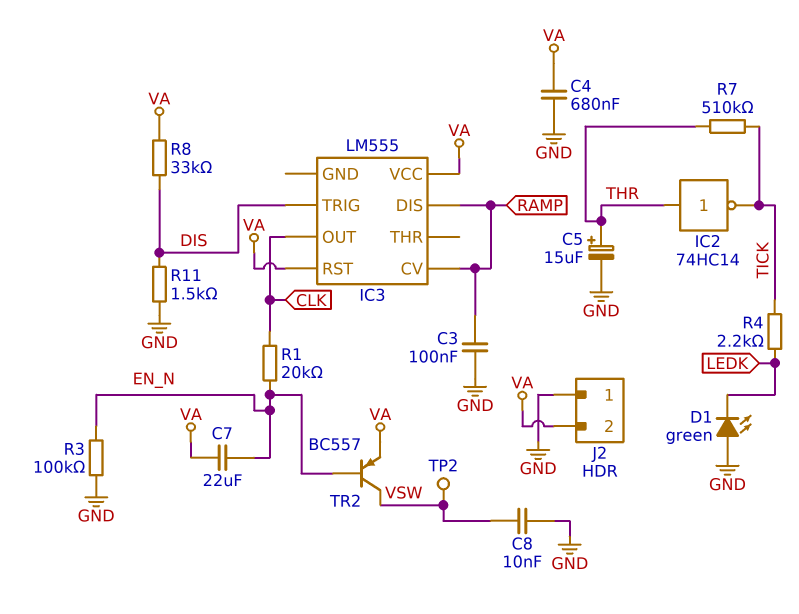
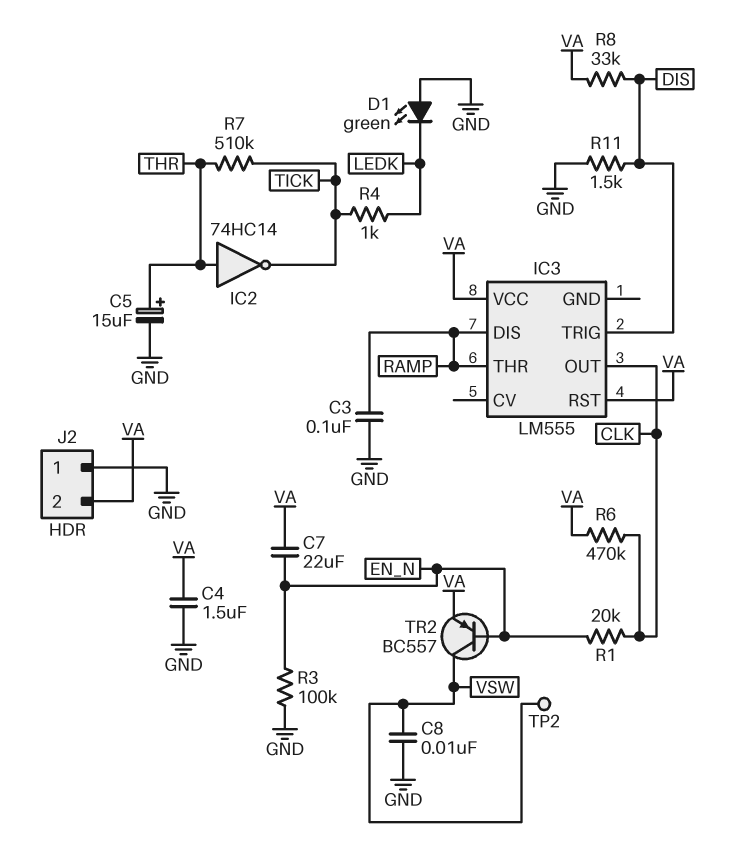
C4: 680nF (GND, VA) -> 1.5uF (GND, VA)
IC3 pin CV: RAMP -> none
IC3 pin THR: none -> RAMP
R4: 2.2k (LEDK, TICK) -> 1k (LEDK, TICK)
R6: none -> 470k (CLK, VA)

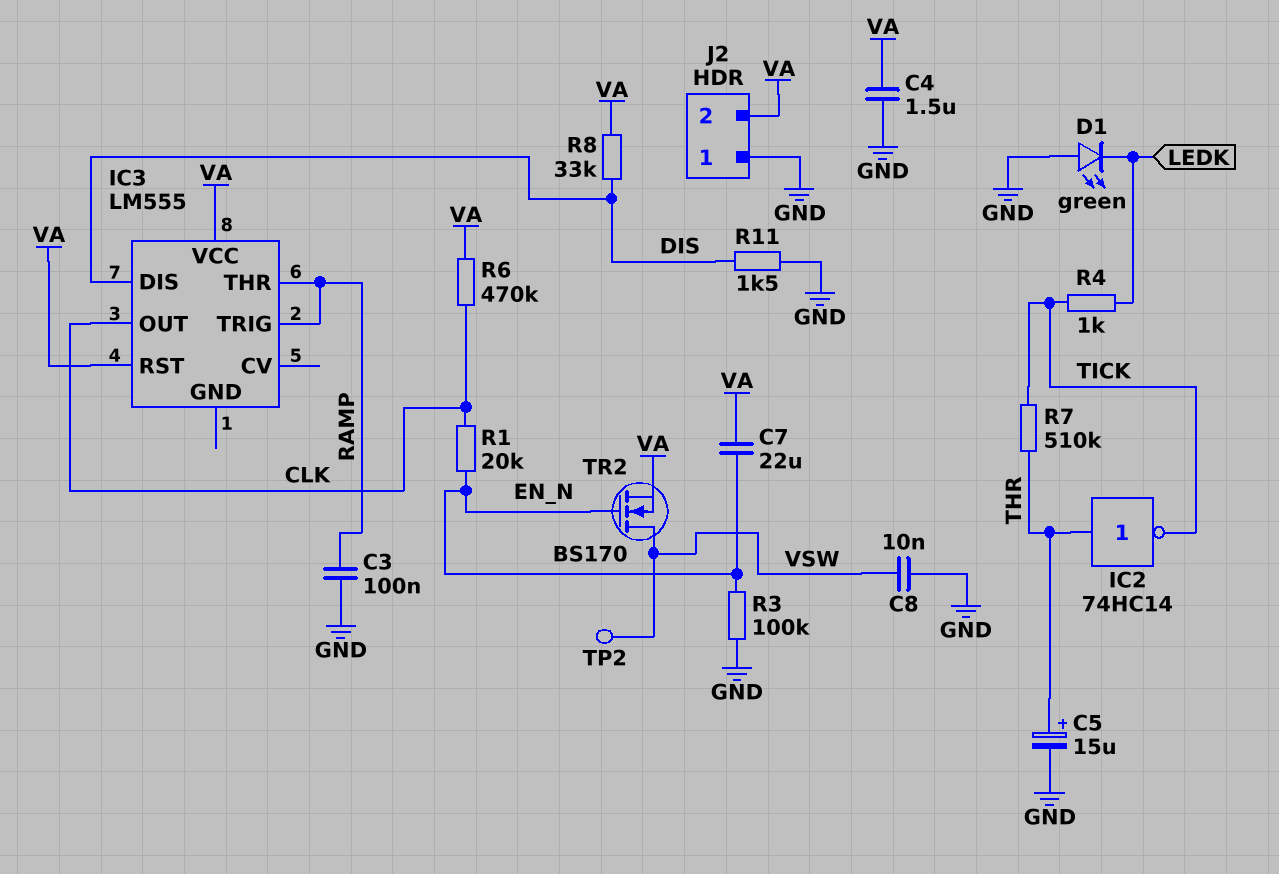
IC3 pin DIS: RAMP -> DIS
IC3 pin TRIG: DIS -> RAMP
TR2: PNP BC557 (B EN_N, C VSW, E VA) -> NMOS BS170 (G EN_N, D VSW, S VA)

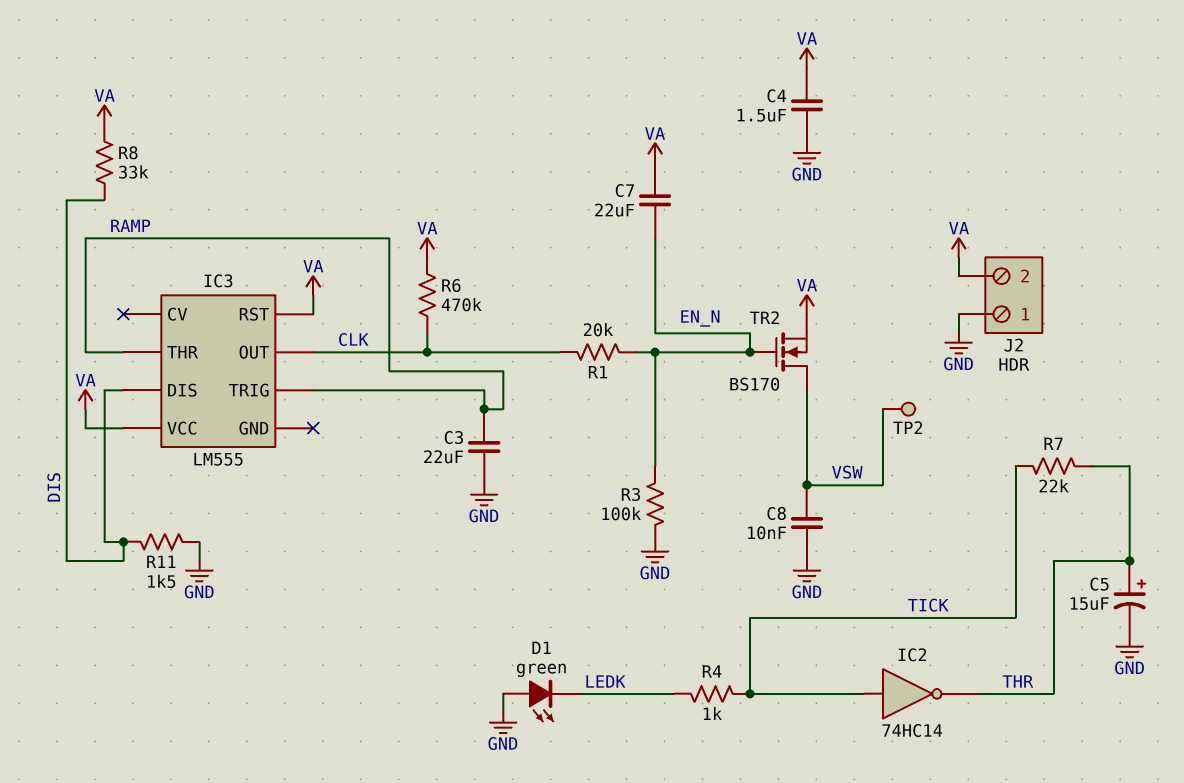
C3: 100nF (GND, RAMP) -> 22uF (GND, RAMP)
IC2: NOT 74HC14 (in THR, out TICK) -> NOT 74HC14 (in TICK, out THR)
R7: 510k (THR, TICK) -> 22k (THR, TICK)

